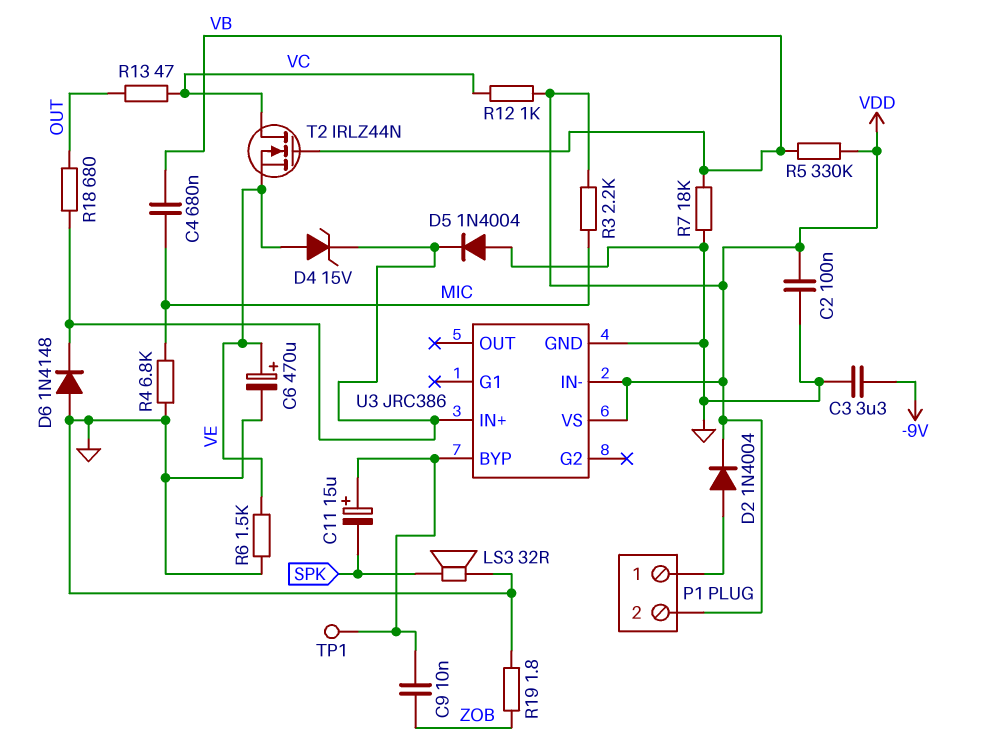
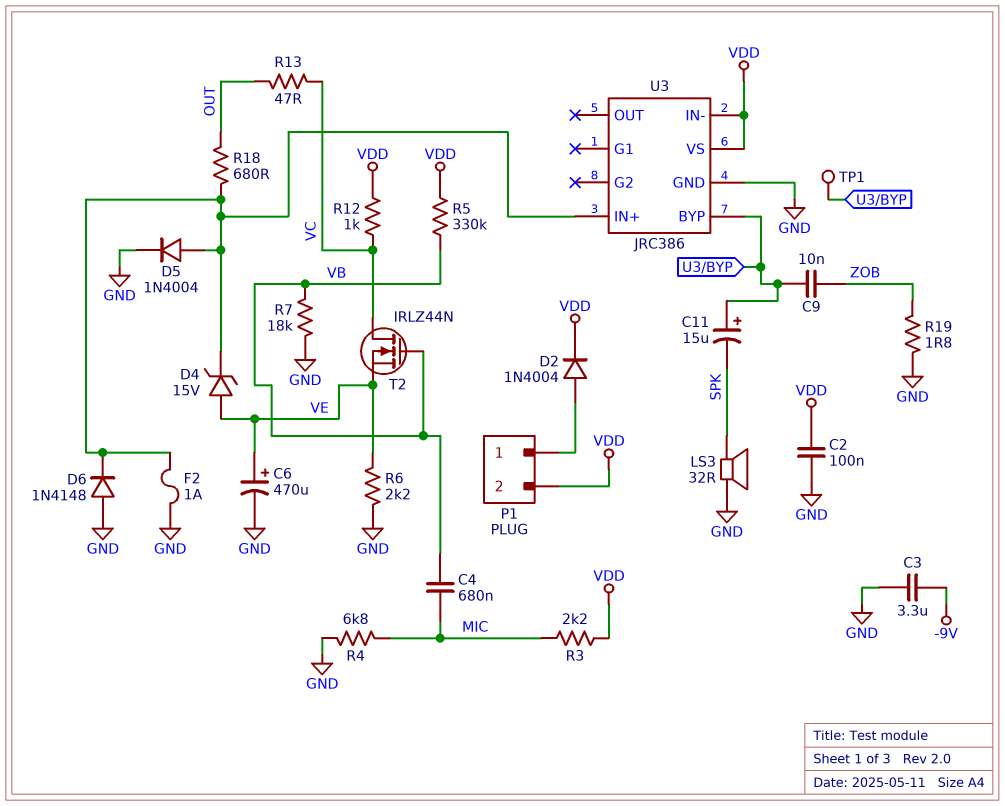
D5: diode 1N4004 (A GND, K U3/IN+) -> diode 1N4004 (A U3/IN+, K GND)
F2: none -> 1A (GND, U3/IN+)
R6: 1.5k (GND, VE) -> 2.2k (GND, VE)

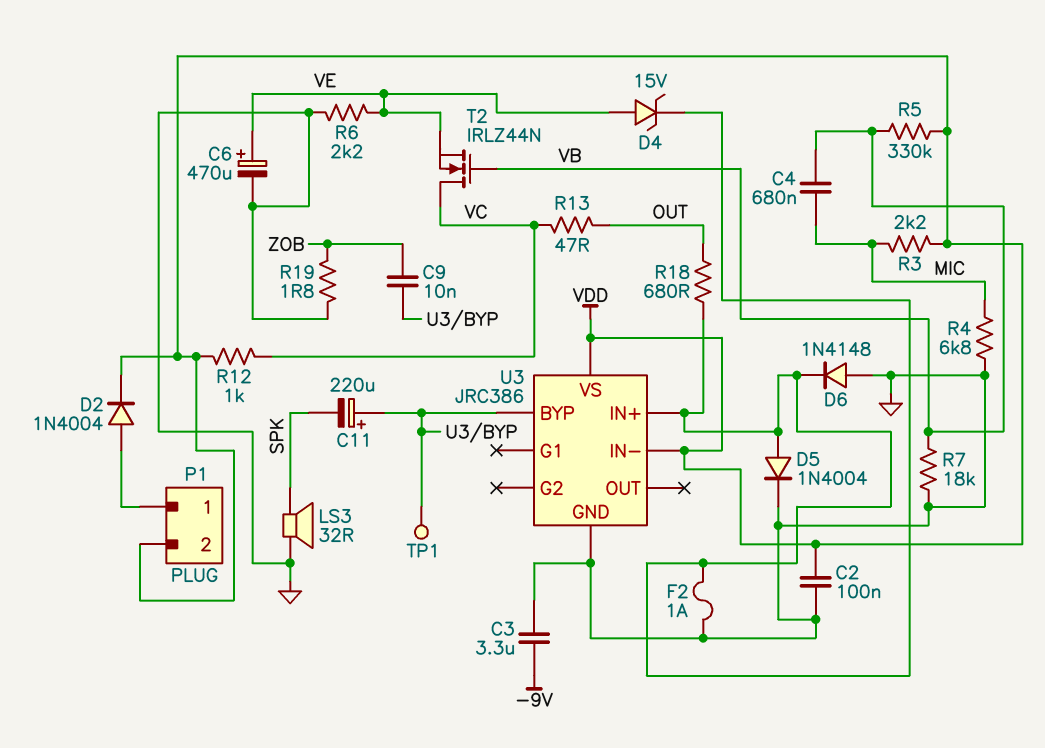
C11: 15uF (plus U3/BYP, minus SPK) -> 220uF (plus U3/BYP, minus SPK)

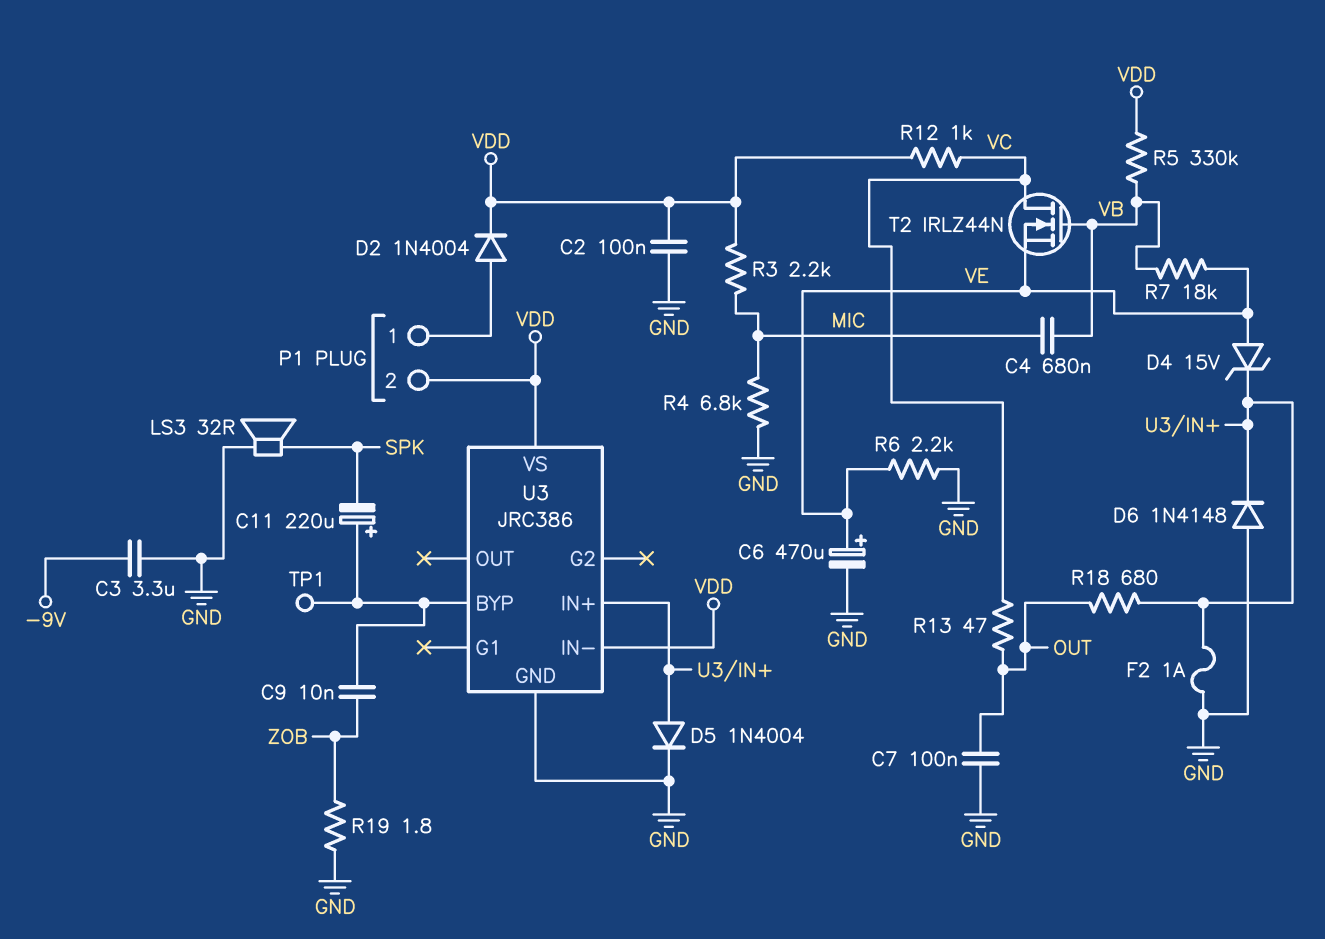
C7: none -> 100nF (GND, OUT)
R7: 18k (GND, VB) -> 18k (VB, VE)

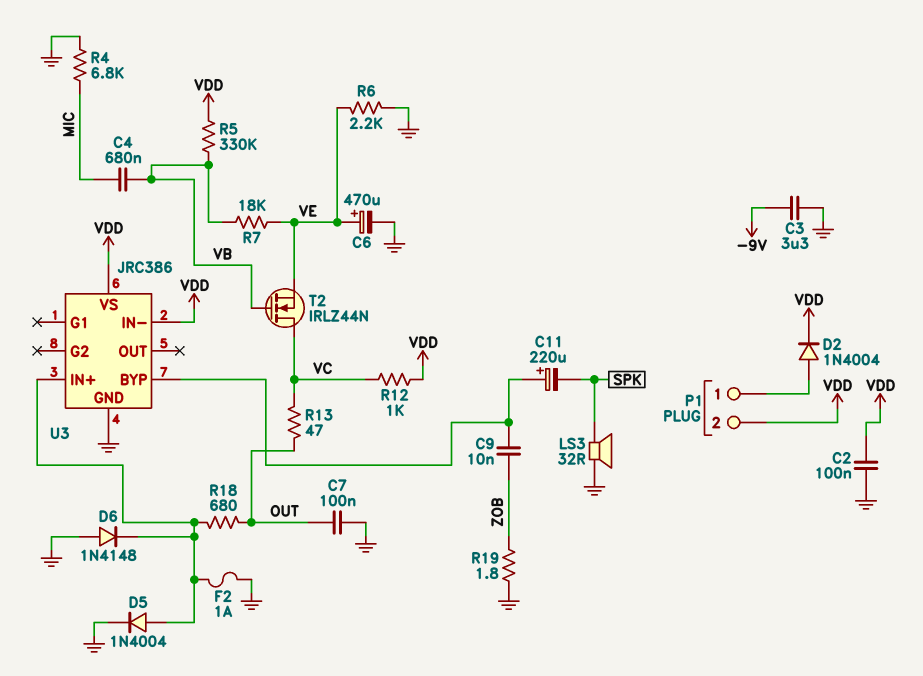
D4: zener 15V (A VE, K U3/IN+) -> none
R3: 2.2k (MIC, VDD) -> none
TP1: test point (U3/BYP) -> none

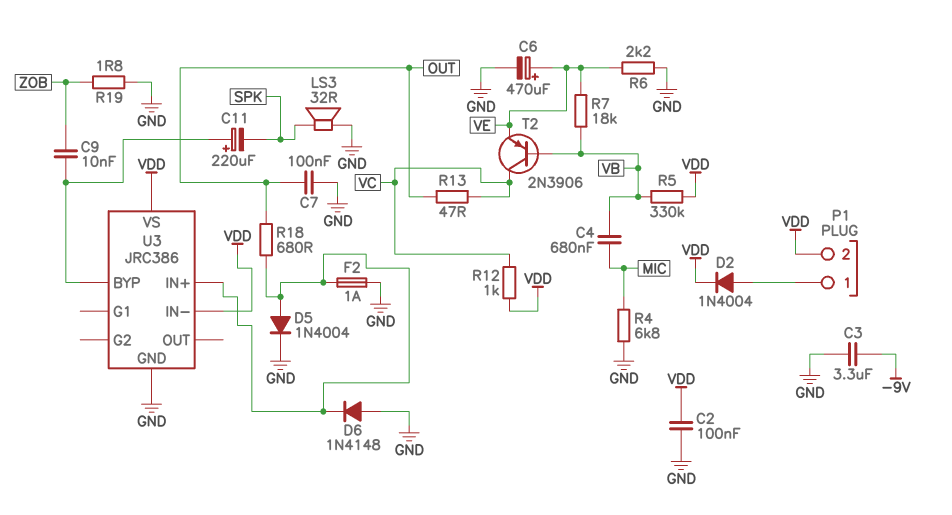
T2: NMOS IRLZ44N (G VB, D VC, S VE) -> PNP 2N3906 (B VB, C VC, E VE)

